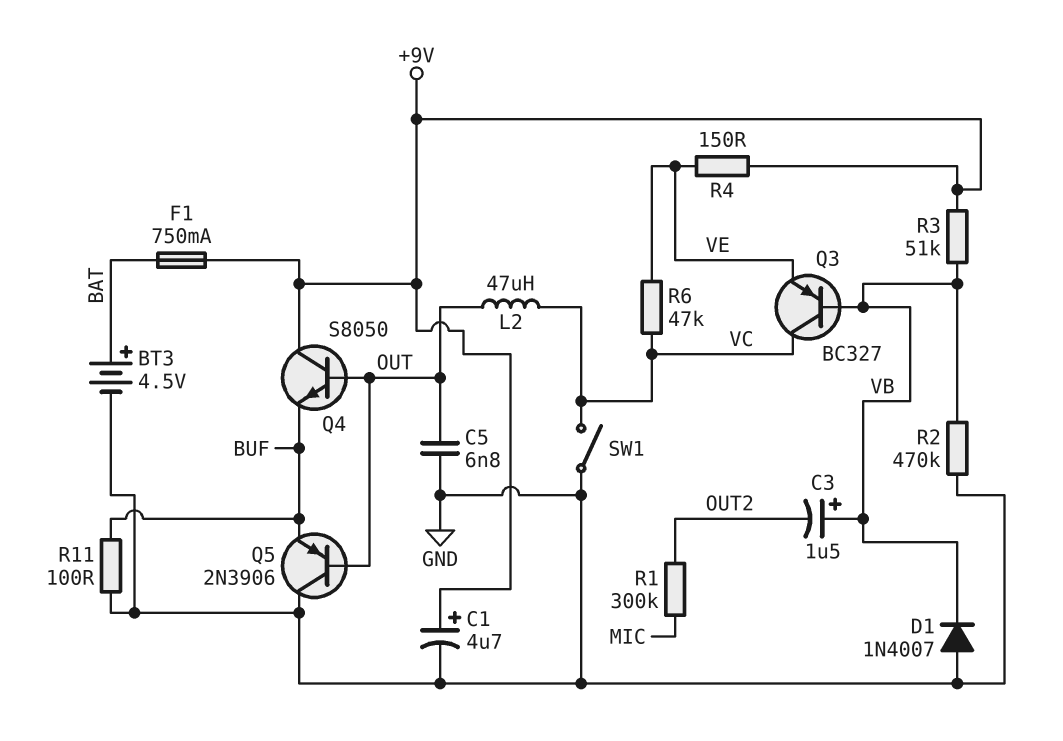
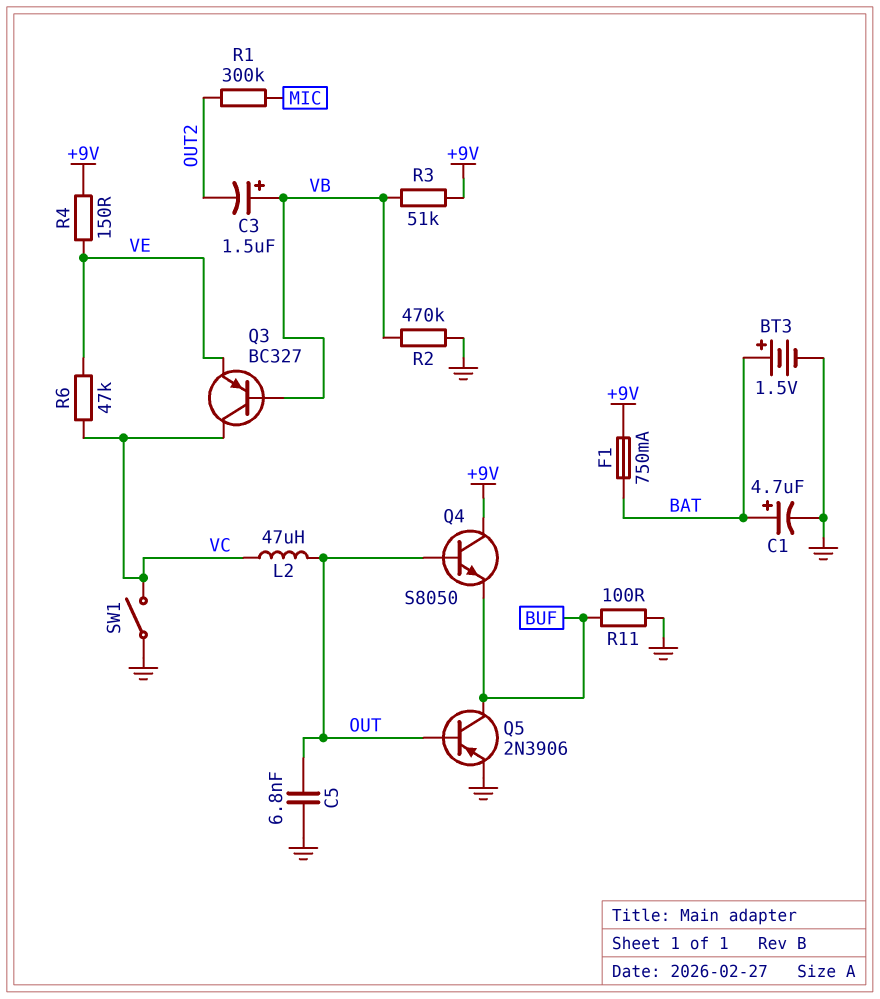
BT3: 4.5V (plus BAT, minus GND) -> 1.5V (plus BAT, minus GND)
C1: 4.7uF (plus +9V, minus GND) -> 4.7uF (plus BAT, minus GND)
D1: diode 1N4007 (A GND, K VB) -> none
Q5: PNP 2N3906 (B OUT, C GND, E BUF) -> PNP 2N3906 (B OUT, C BUF, E GND)

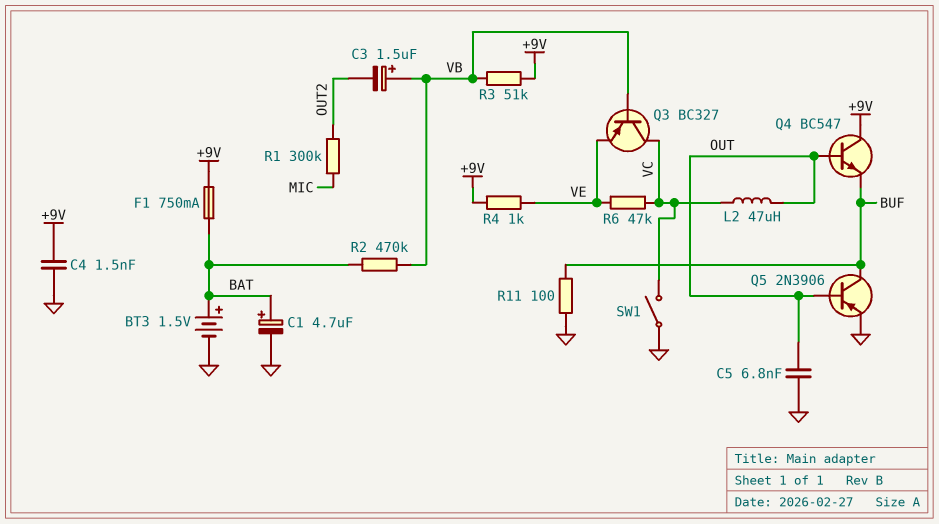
C4: none -> 1.5nF (+9V, GND)
Q4: NPN S8050 (B OUT, C +9V, E BUF) -> NPN BC547 (B OUT, C +9V, E BUF)
R2: 470k (GND, VB) -> 470k (BAT, VB)
R4: 150 (+9V, VE) -> 1k (+9V, VE)

